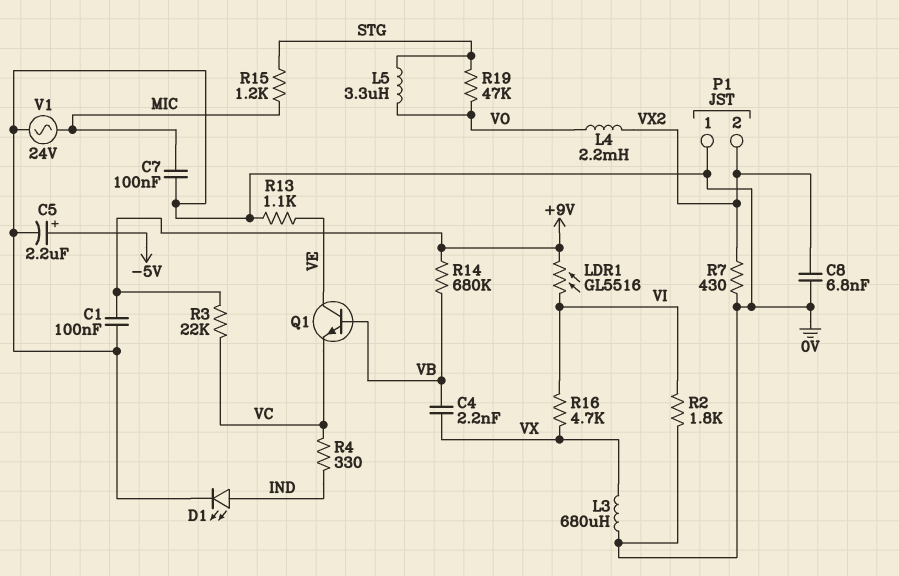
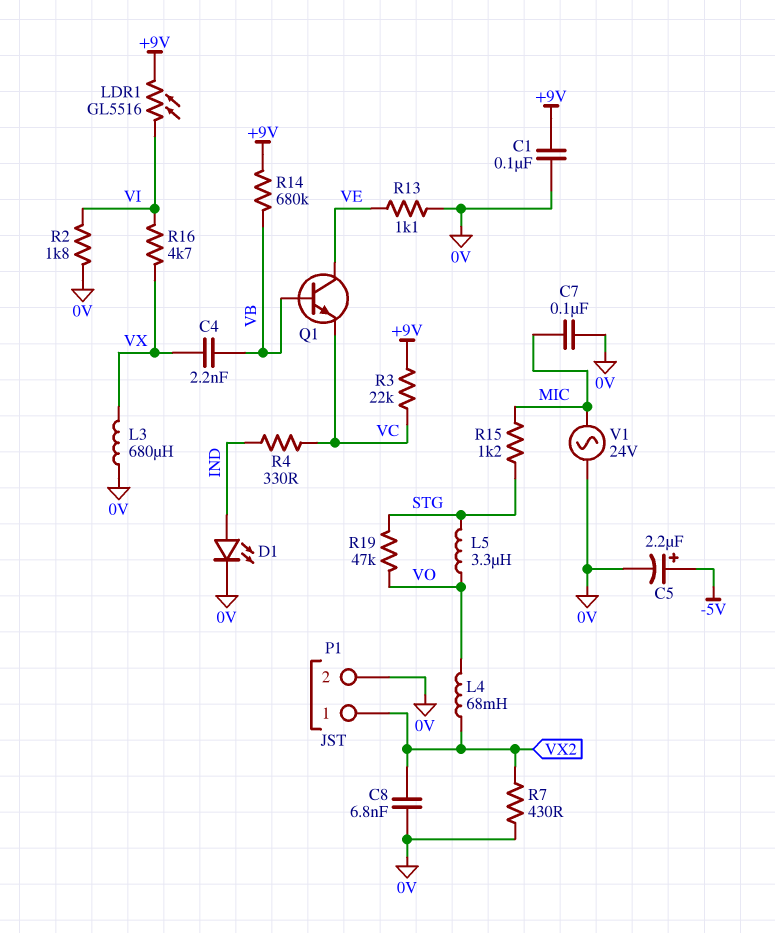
L4: 2.2mH (VO, VX2) -> 68mH (VO, VX2)
P1 pin 1: 0V -> VX2
P1 pin 2: VX2 -> 0V

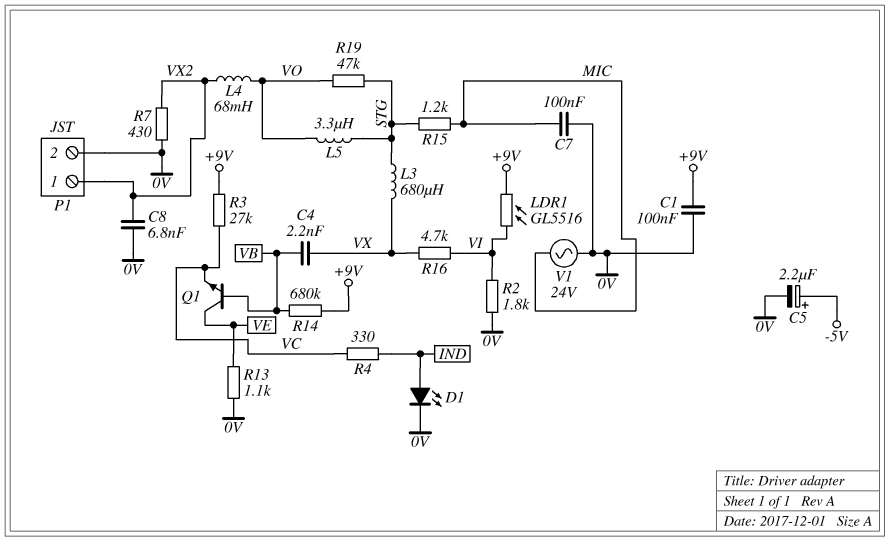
L3: 680uH (0V, VX) -> 680uH (STG, VX)
R3: 22k (+9V, VC) -> 27k (+9V, VC)

